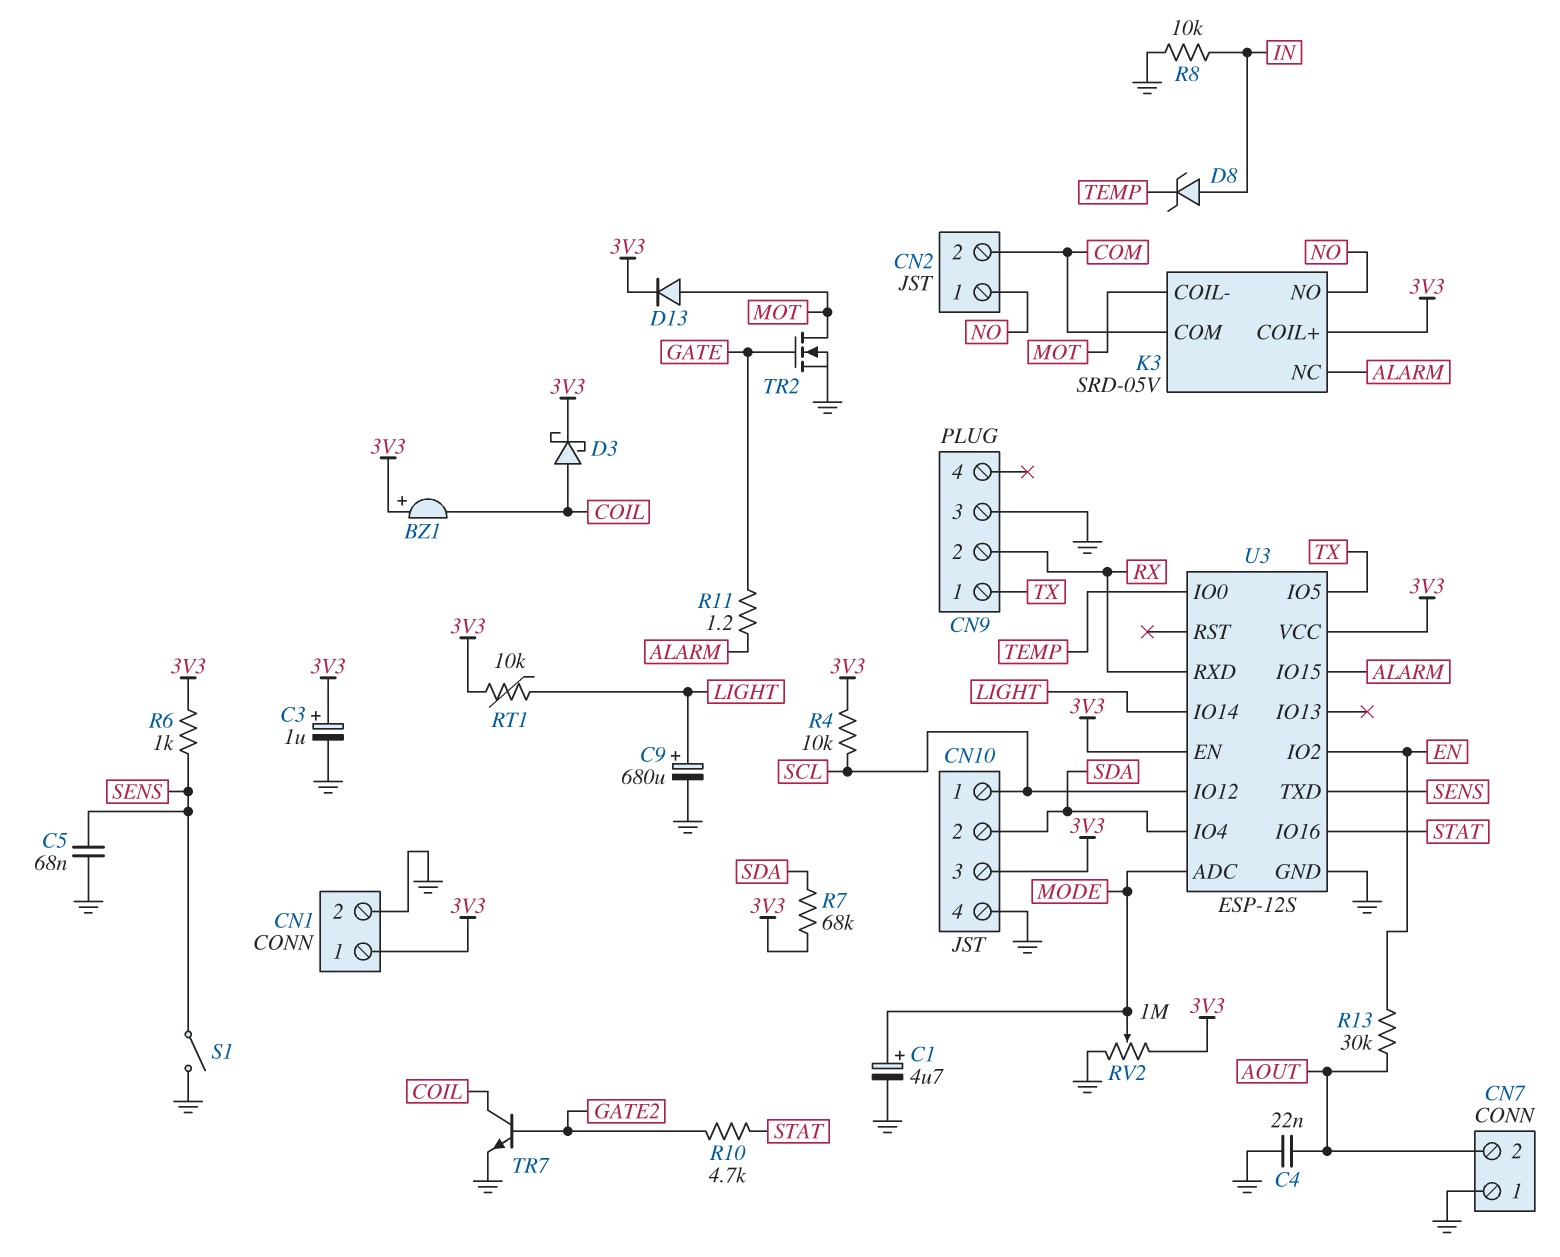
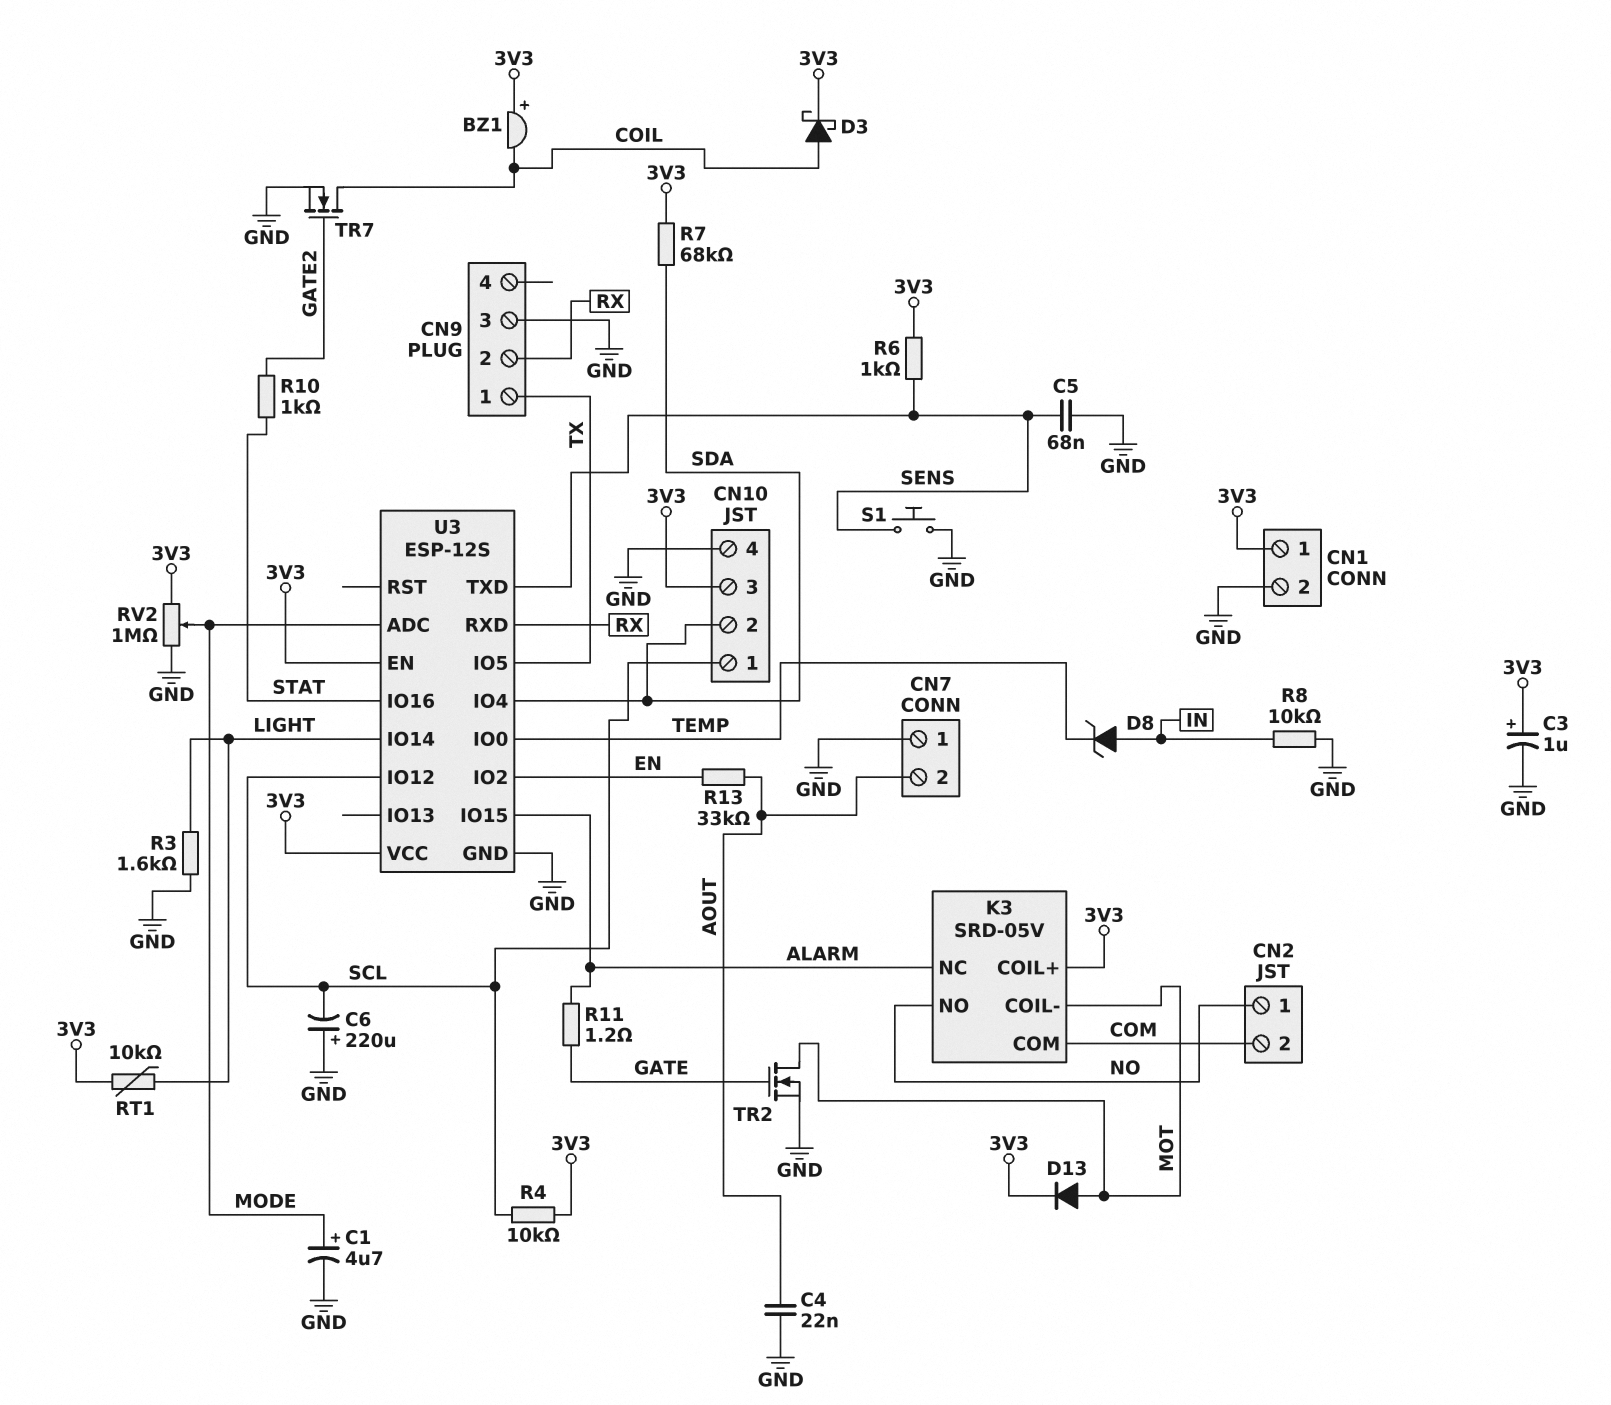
C6: none -> 220uF (plus GND, minus SCL)
C9: 680uF (plus LIGHT, minus GND) -> none
R3: none -> 1.6k (GND, LIGHT)
R10: 4.7k (GATE2, STAT) -> 1k (GATE2, STAT)
R13: 30k (AOUT, EN) -> 33k (AOUT, EN)
S1: switch (GND, SENS) -> button (GND, SENS)
TR7: NPN (B GATE2, C COIL, E GND) -> NMOS (G GATE2, D COIL, S GND)

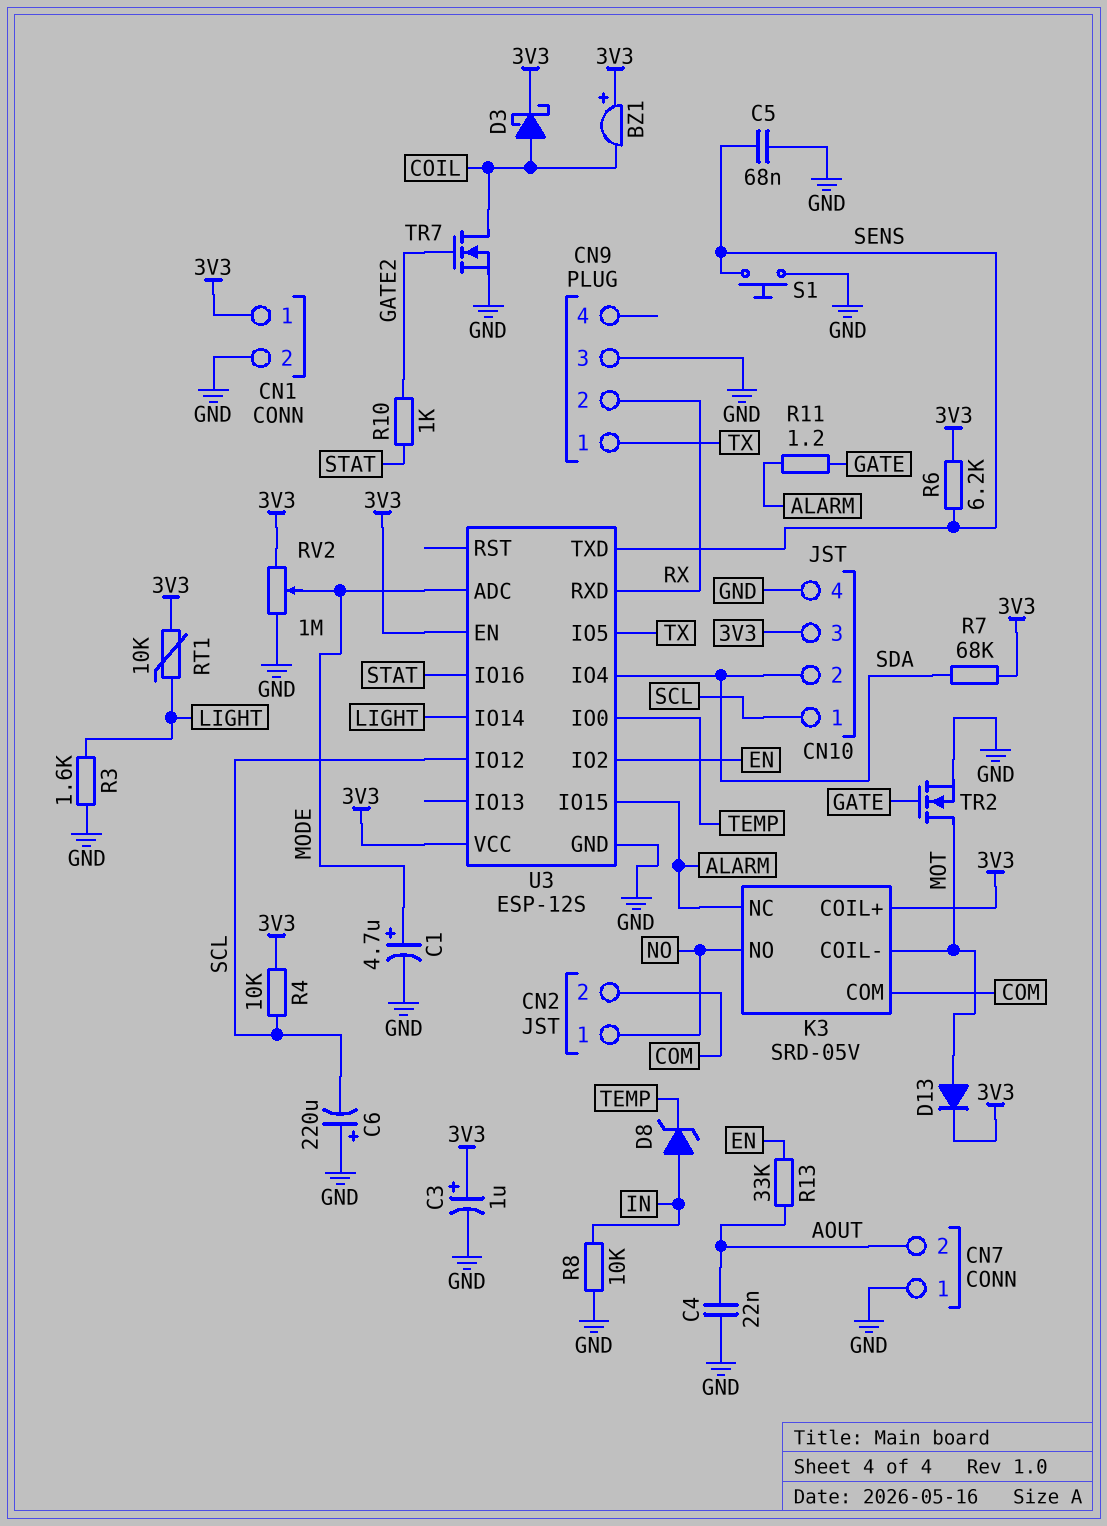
R6: 1k (3V3, SENS) -> 6.2k (3V3, SENS)

